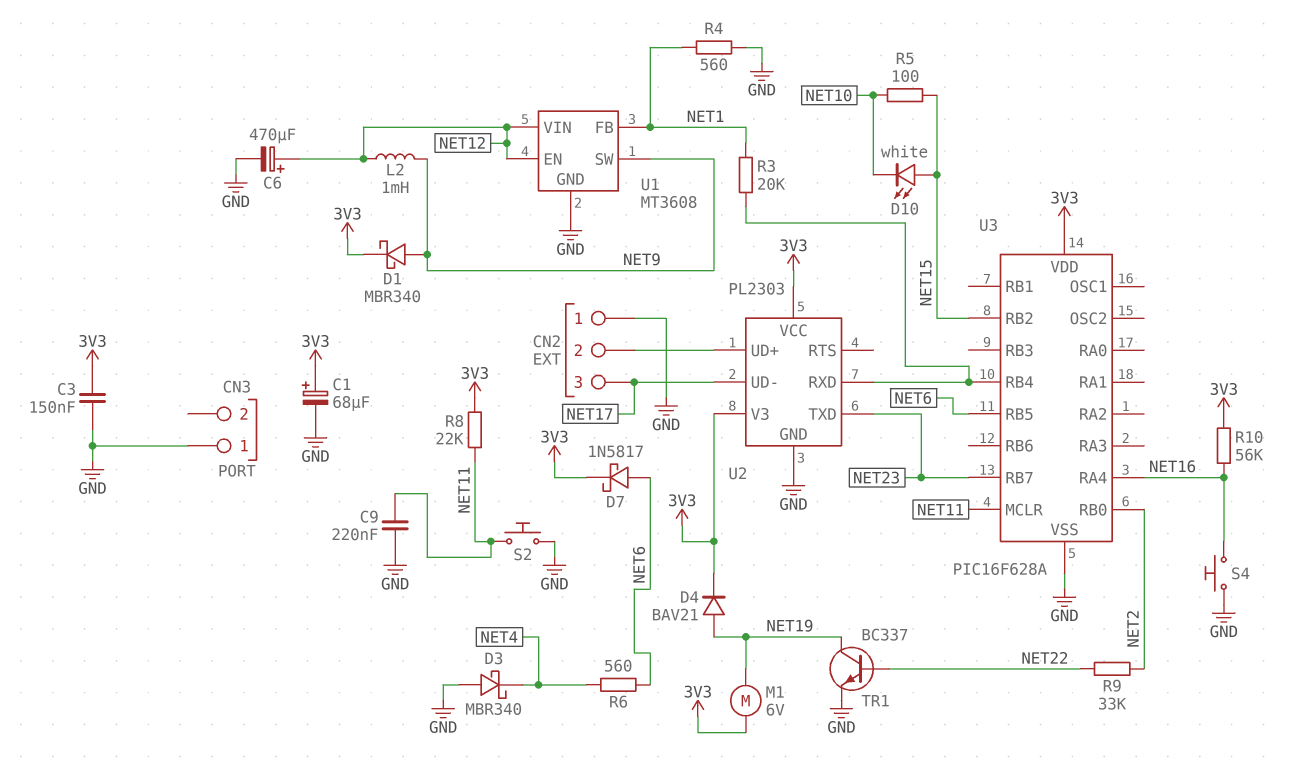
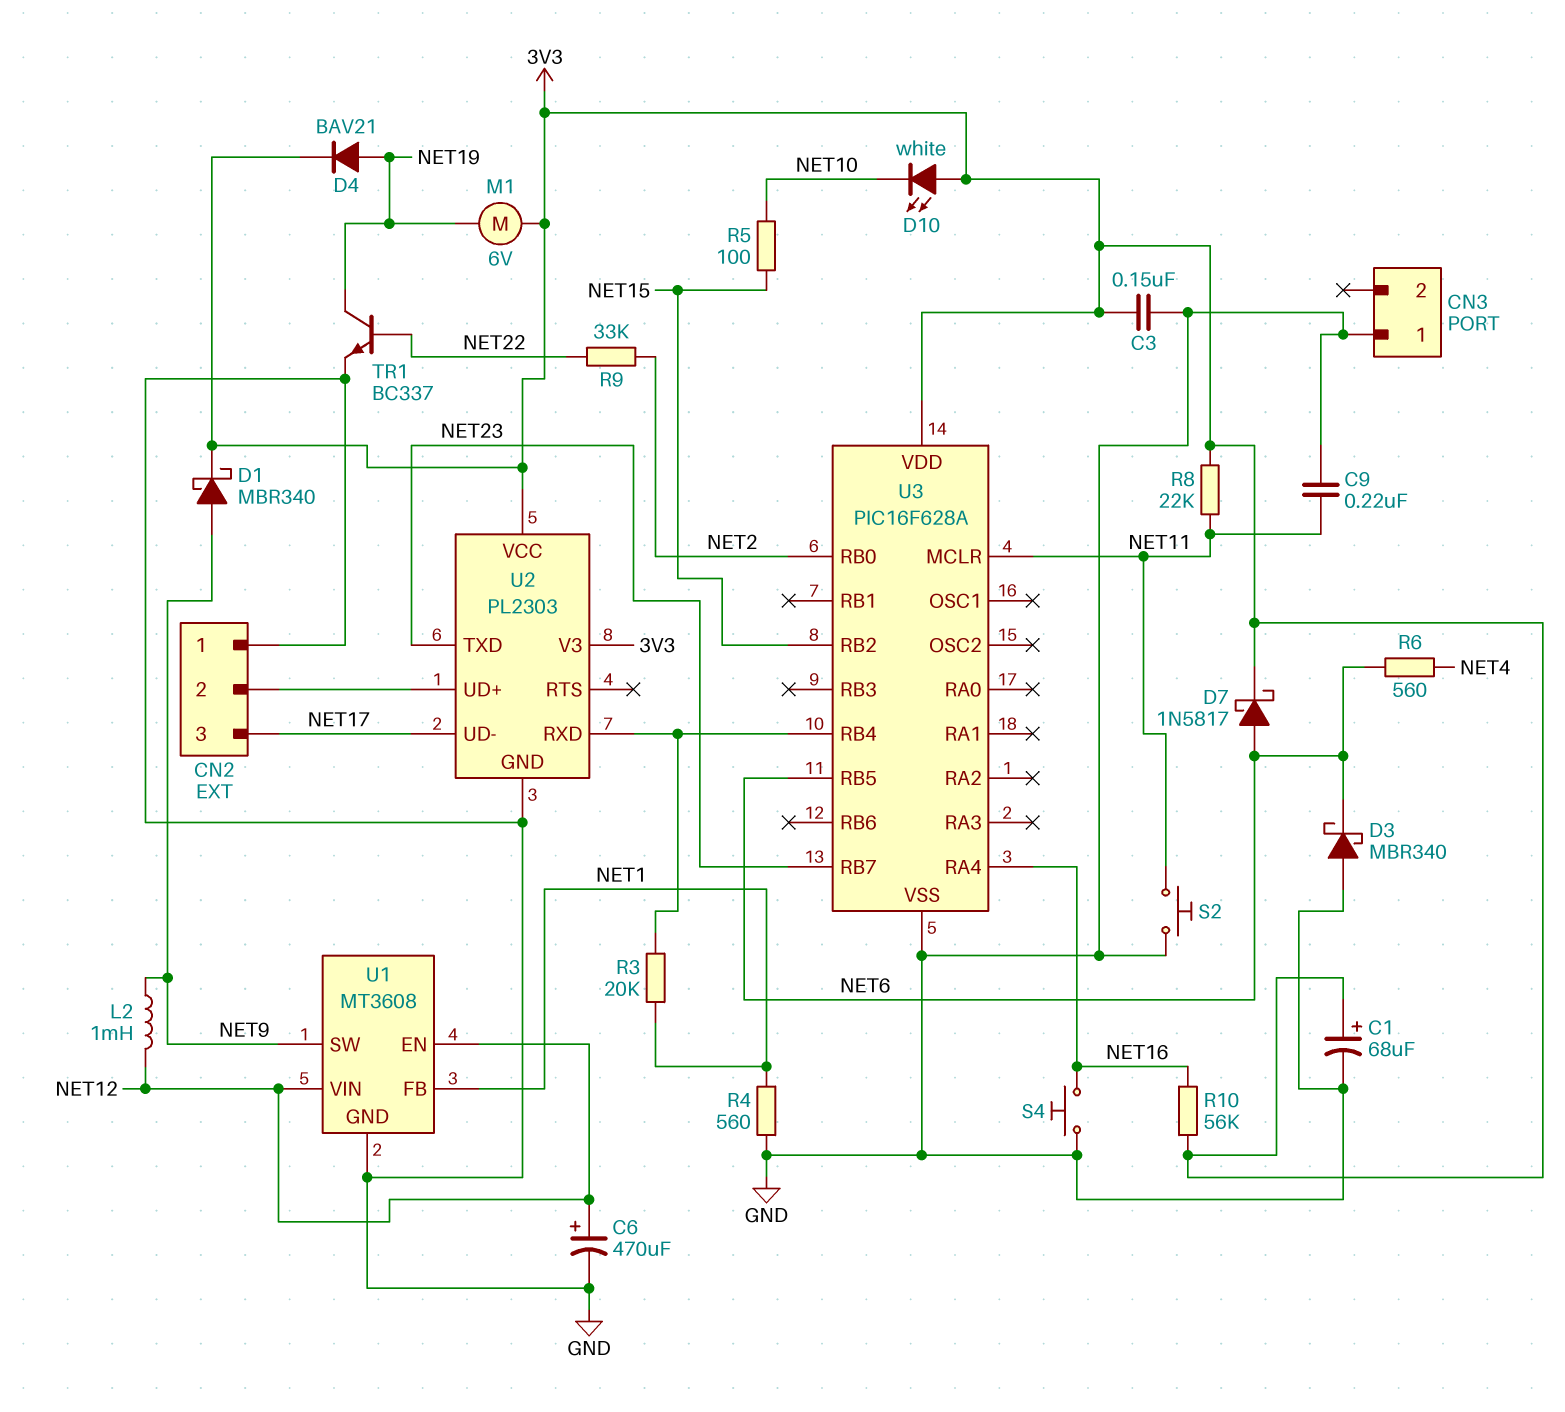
D3: schottky MBR340 (A GND, K NET4) -> schottky MBR340 (A GND, K NET6)
D10: LED white (A NET15, K NET10) -> LED white (A 3V3, K NET10)

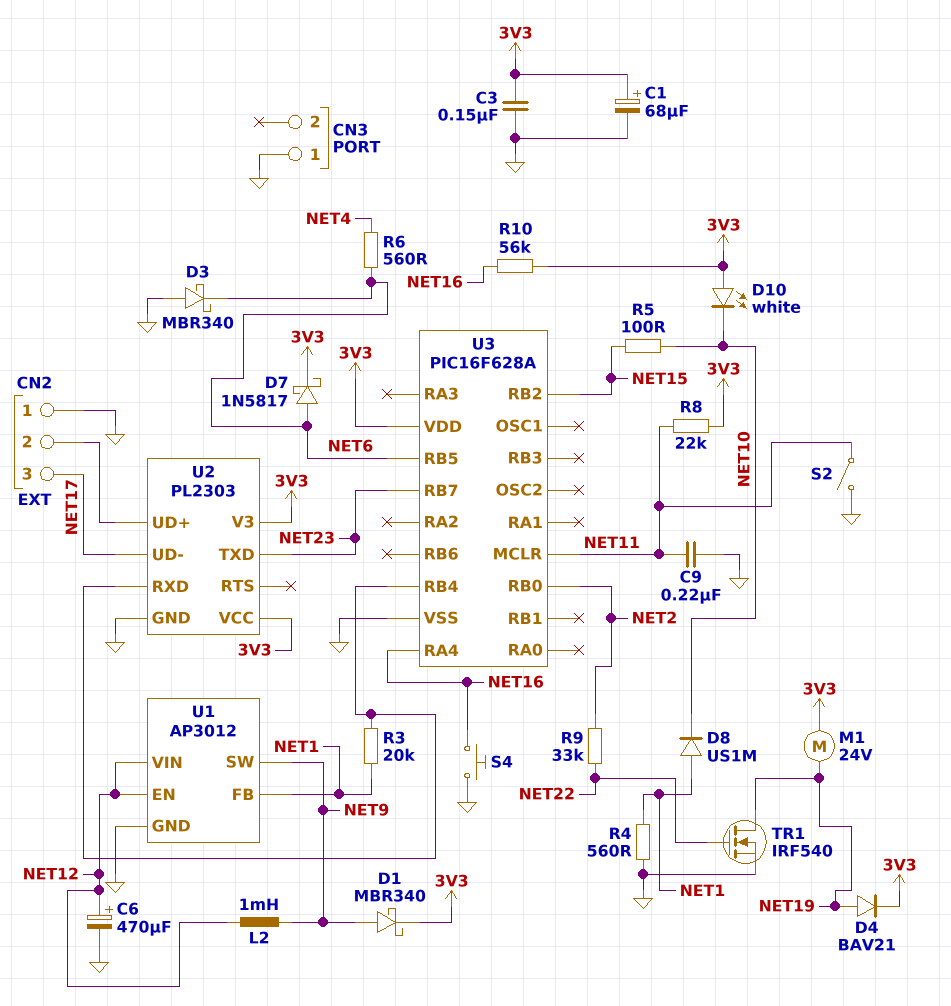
D8: none -> diode US1M (A NET1, K NET10)
M1: motor 6V (3V3, NET19) -> motor 24V (3V3, NET19)
S2: button (GND, NET11) -> switch (GND, NET11)
TR1: NPN BC337 (B NET22, C NET19, E GND) -> NMOS IRF540 (G NET22, D NET19, S GND)
U1: MT3608 -> AP3012

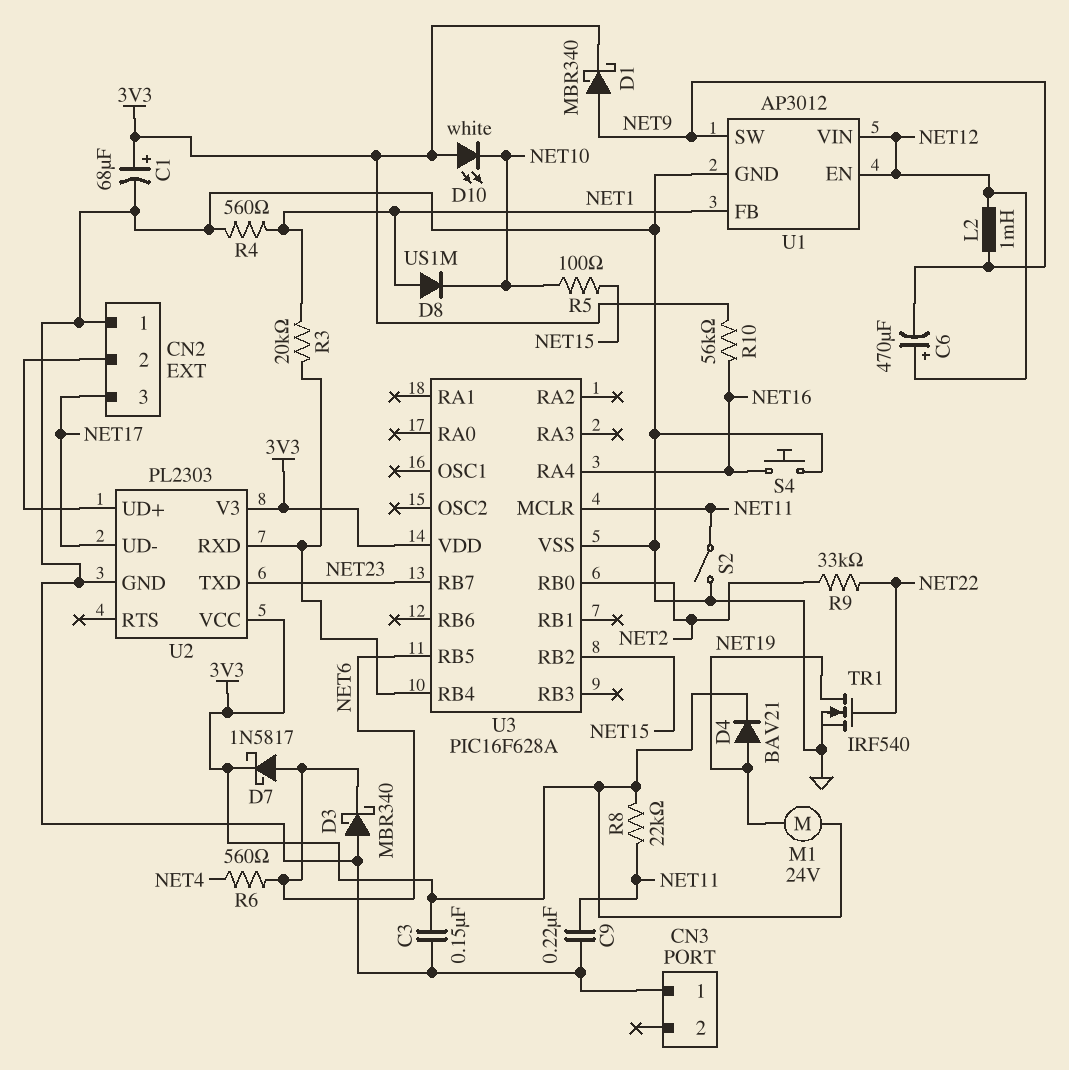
C6: 470uF (plus NET12, minus GND) -> 470uF (plus NET12, minus NET9)

